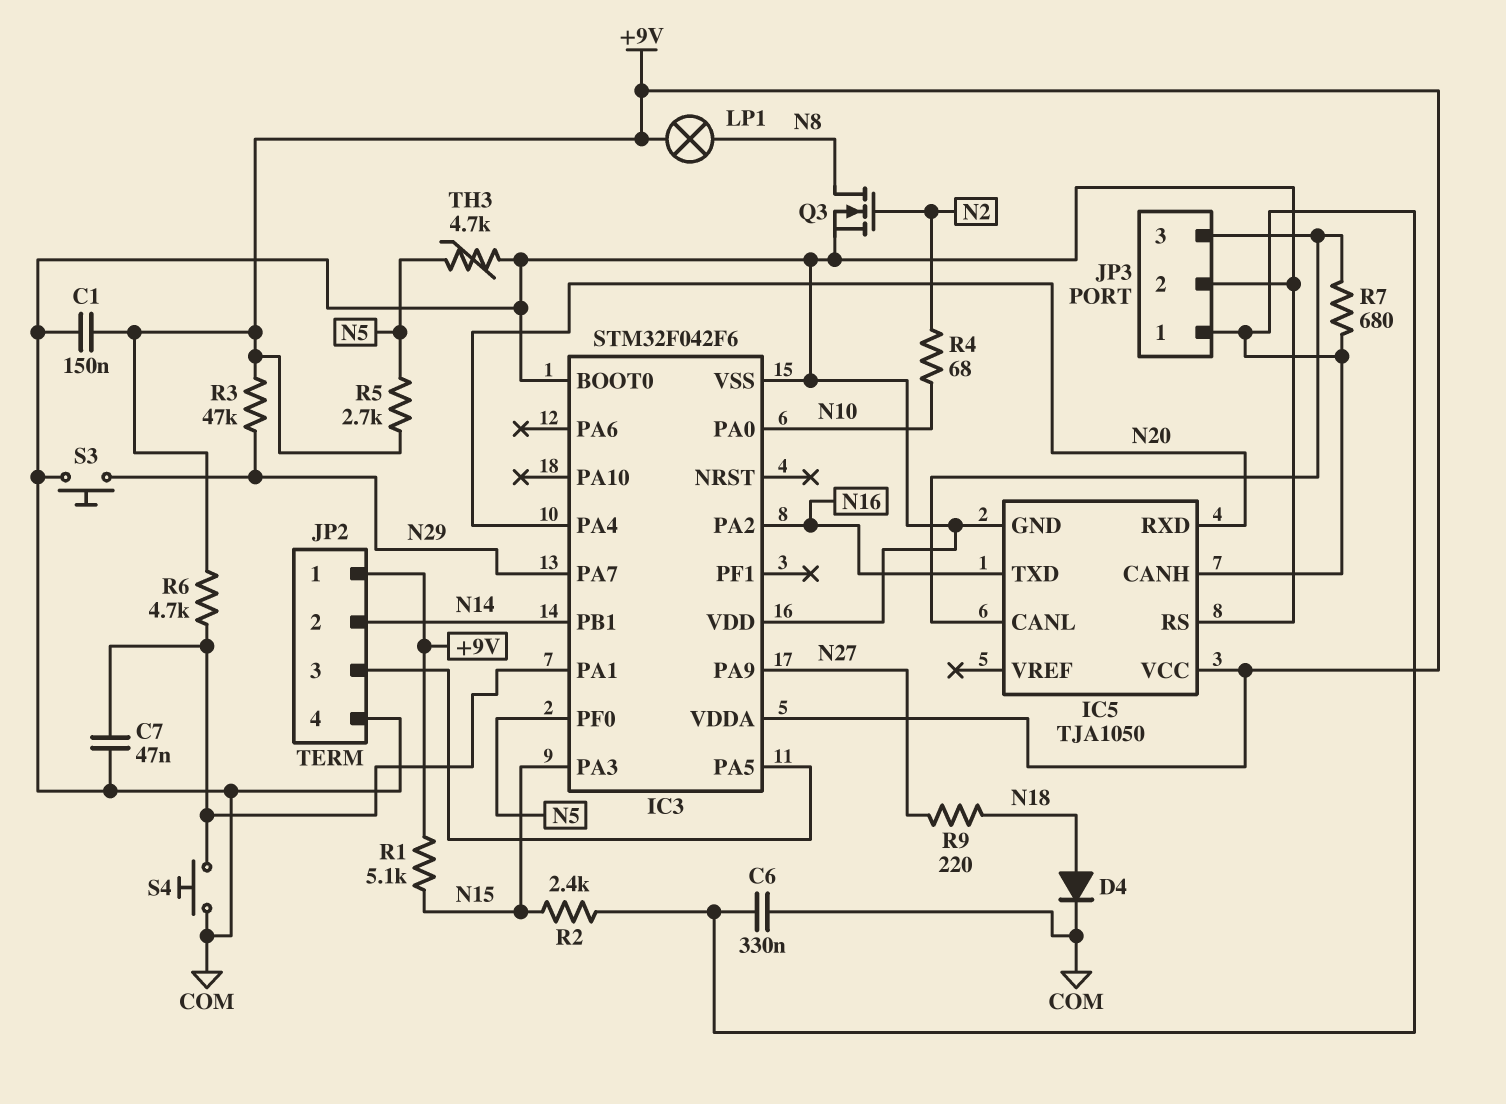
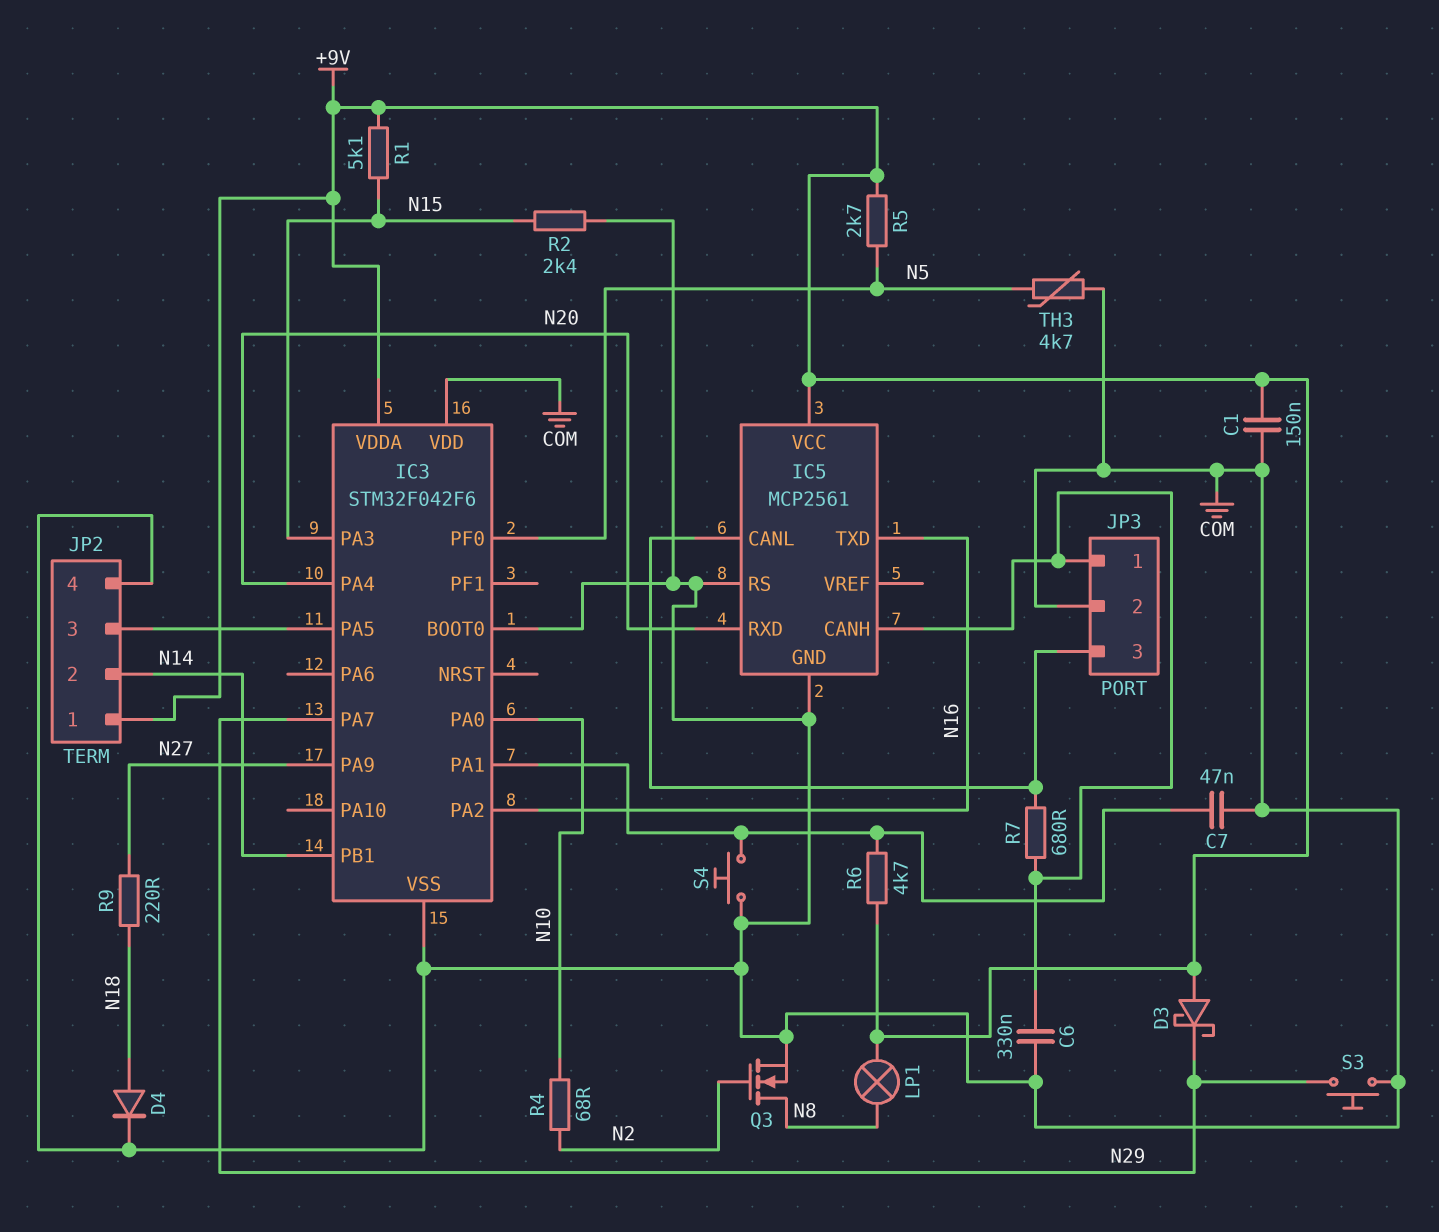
D3: none -> schottky (A +9V, K N29)
IC5: TJA1050 -> MCP2561
R2: 2.4k (IC5/CANH, N15) -> 2.4k (COM, N15)
R3: 47k (+9V, N29) -> none

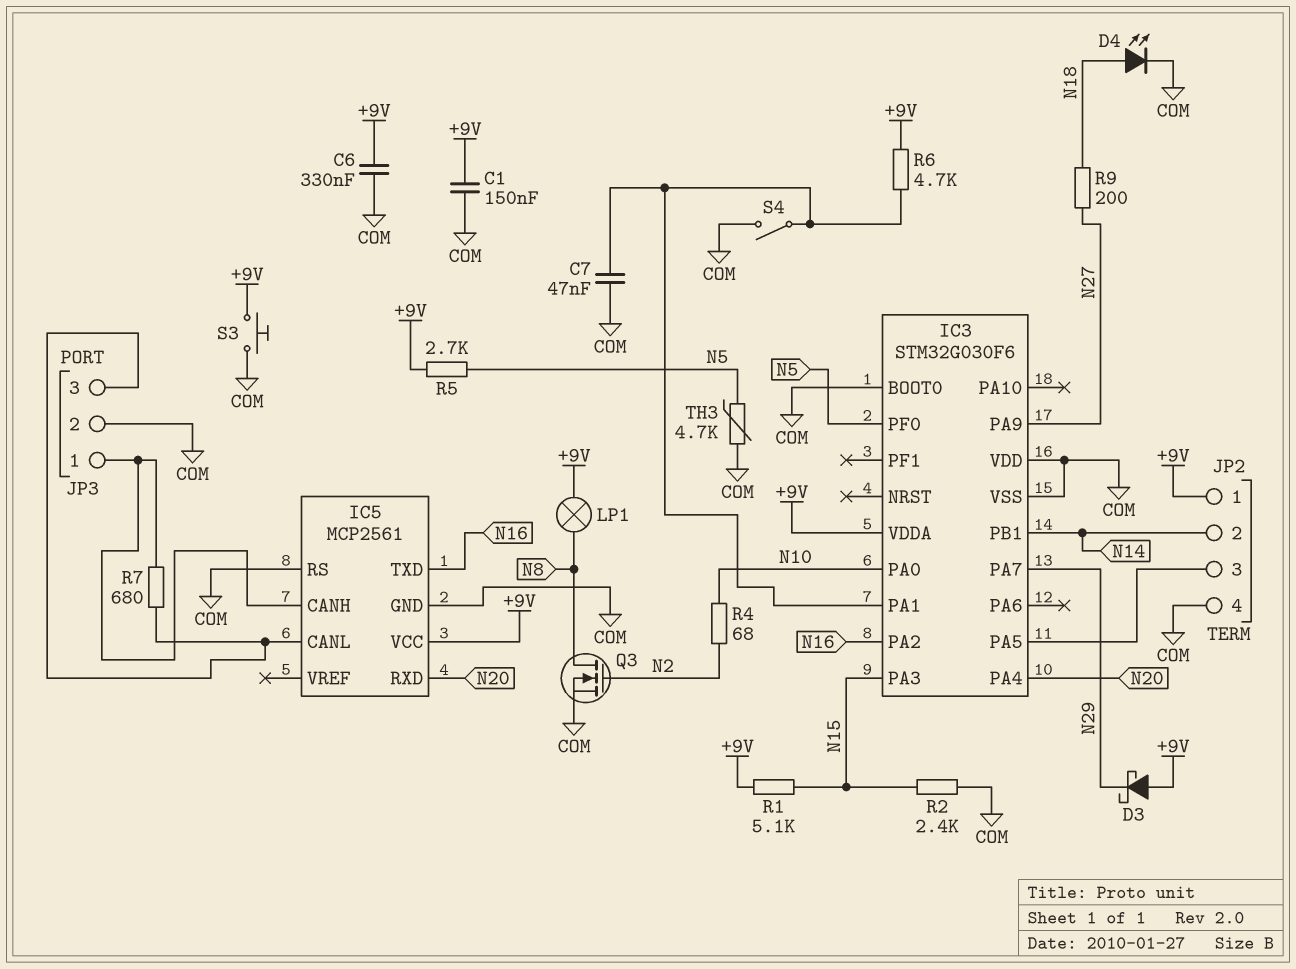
C6: 330nF (COM, IC5/CANH) -> 330nF (+9V, COM)
D4: diode (A N18, K COM) -> LED (A N18, K COM)
IC3: STM32F042F6 -> STM32G030F6
R9: 220 (N18, N27) -> 200 (N18, N27)
S3: button (COM, N29) -> button (+9V, COM)
S4: button (COM, IC3/PA1) -> switch (COM, IC3/PA1)

